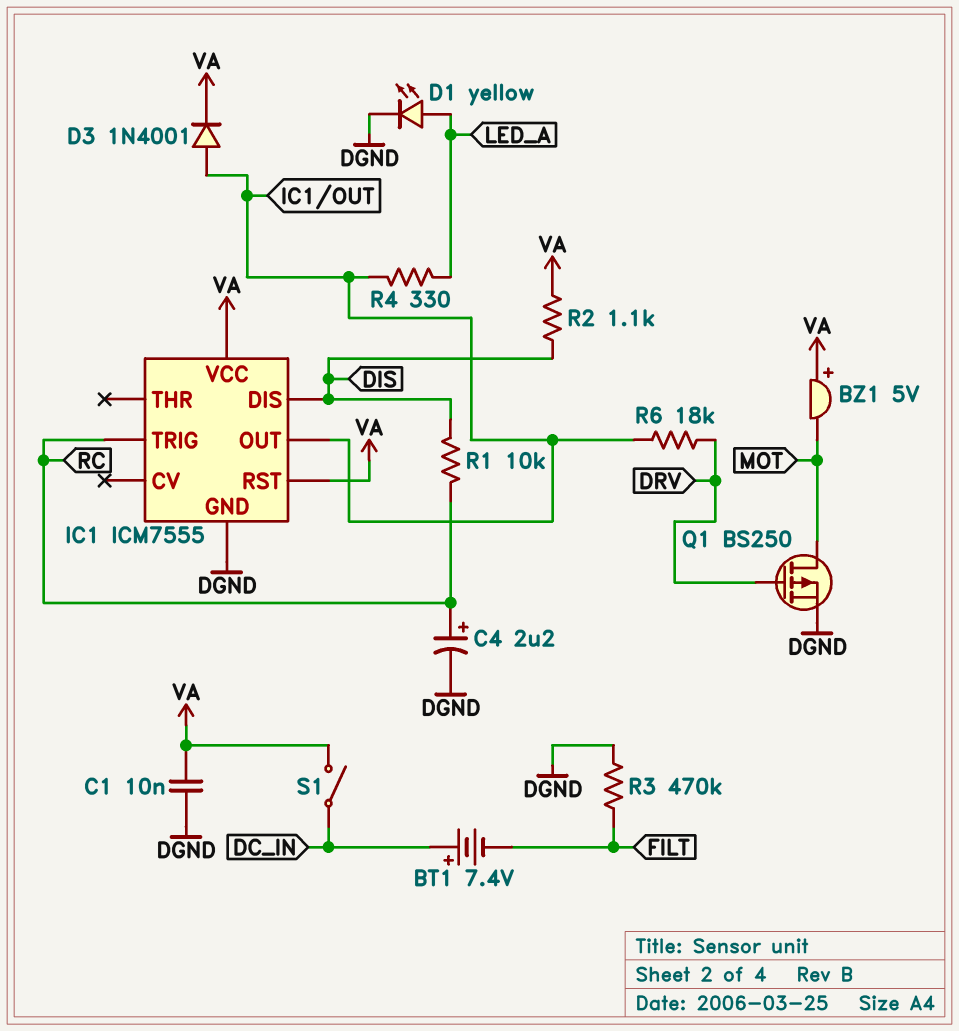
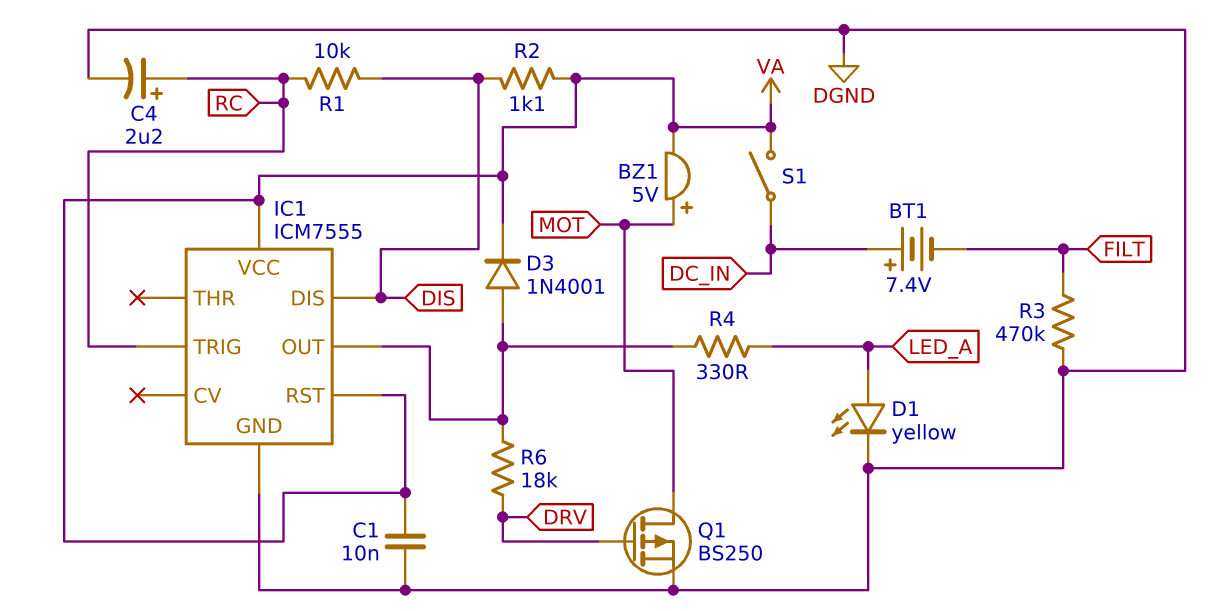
BZ1: buzzer 5V (plus VA, minus MOT) -> buzzer 5V (plus MOT, minus VA)

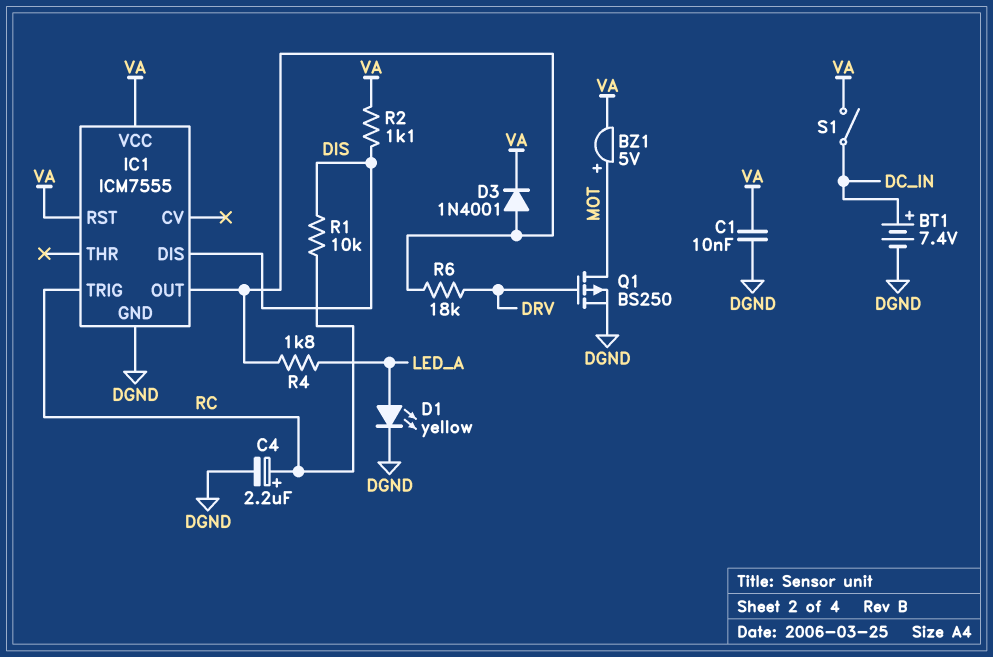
BT1: 7.4V (plus DC_IN, minus FILT) -> 7.4V (plus DC_IN, minus DGND)
R3: 470k (DGND, FILT) -> none
R4: 330 (IC1/OUT, LED_A) -> 1.8k (IC1/OUT, LED_A)

